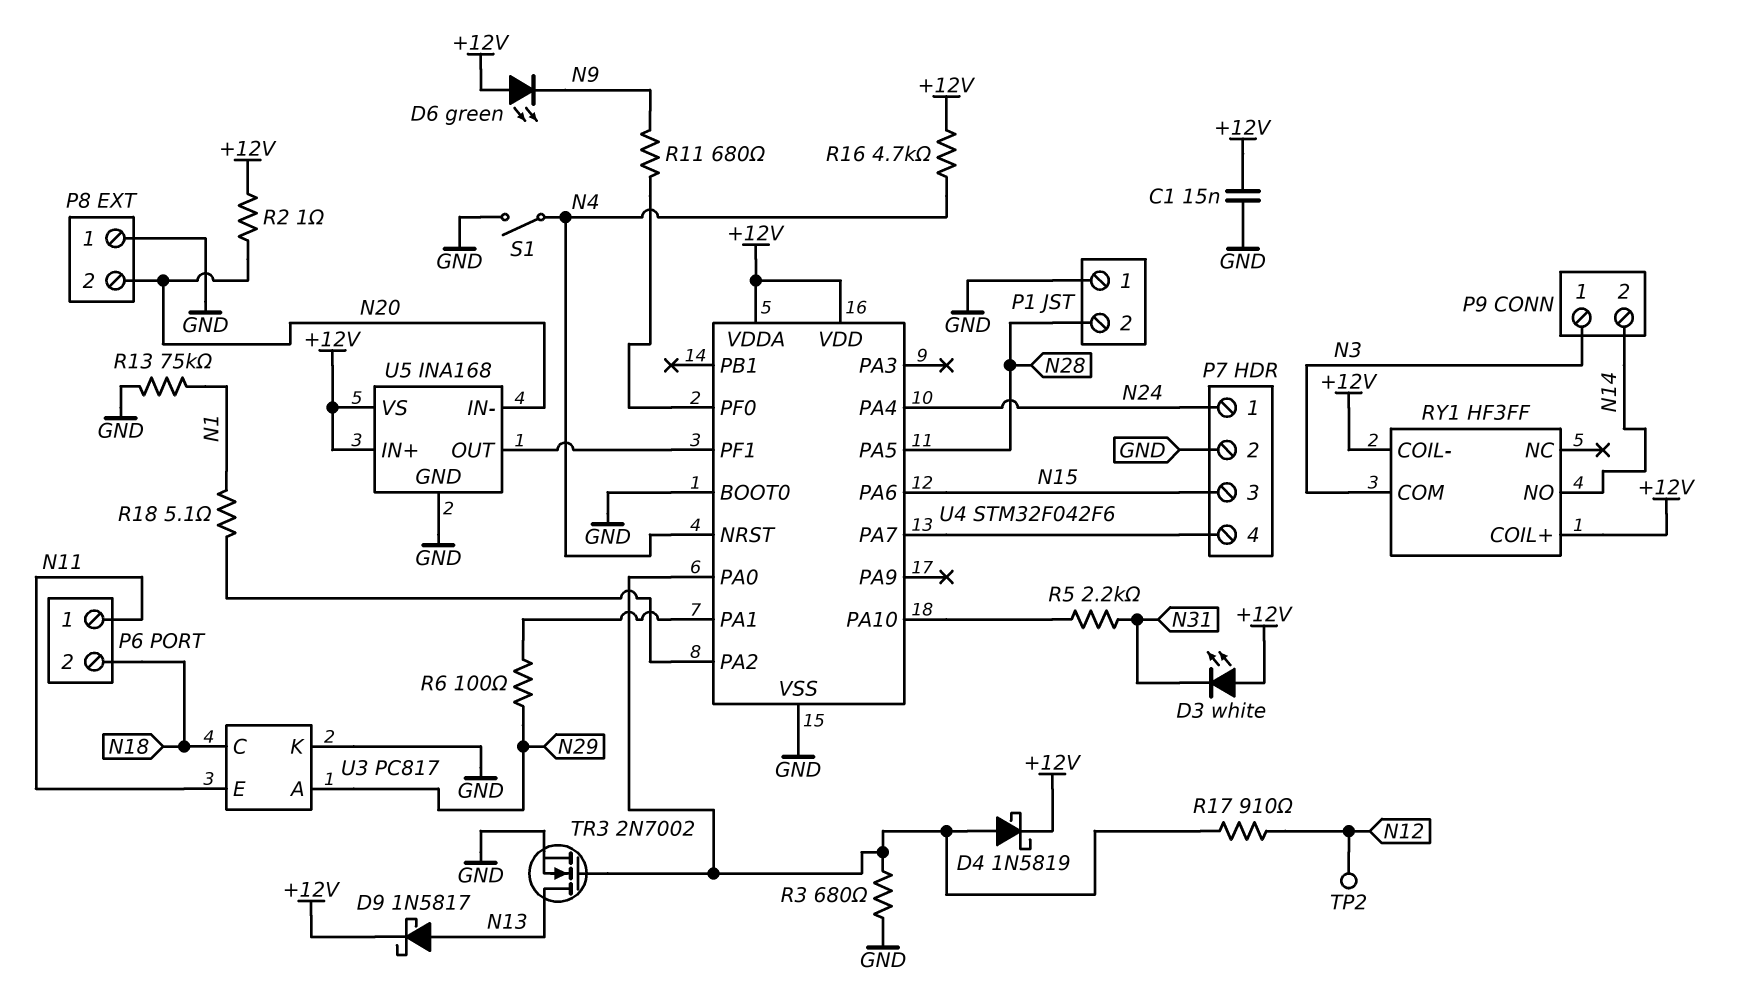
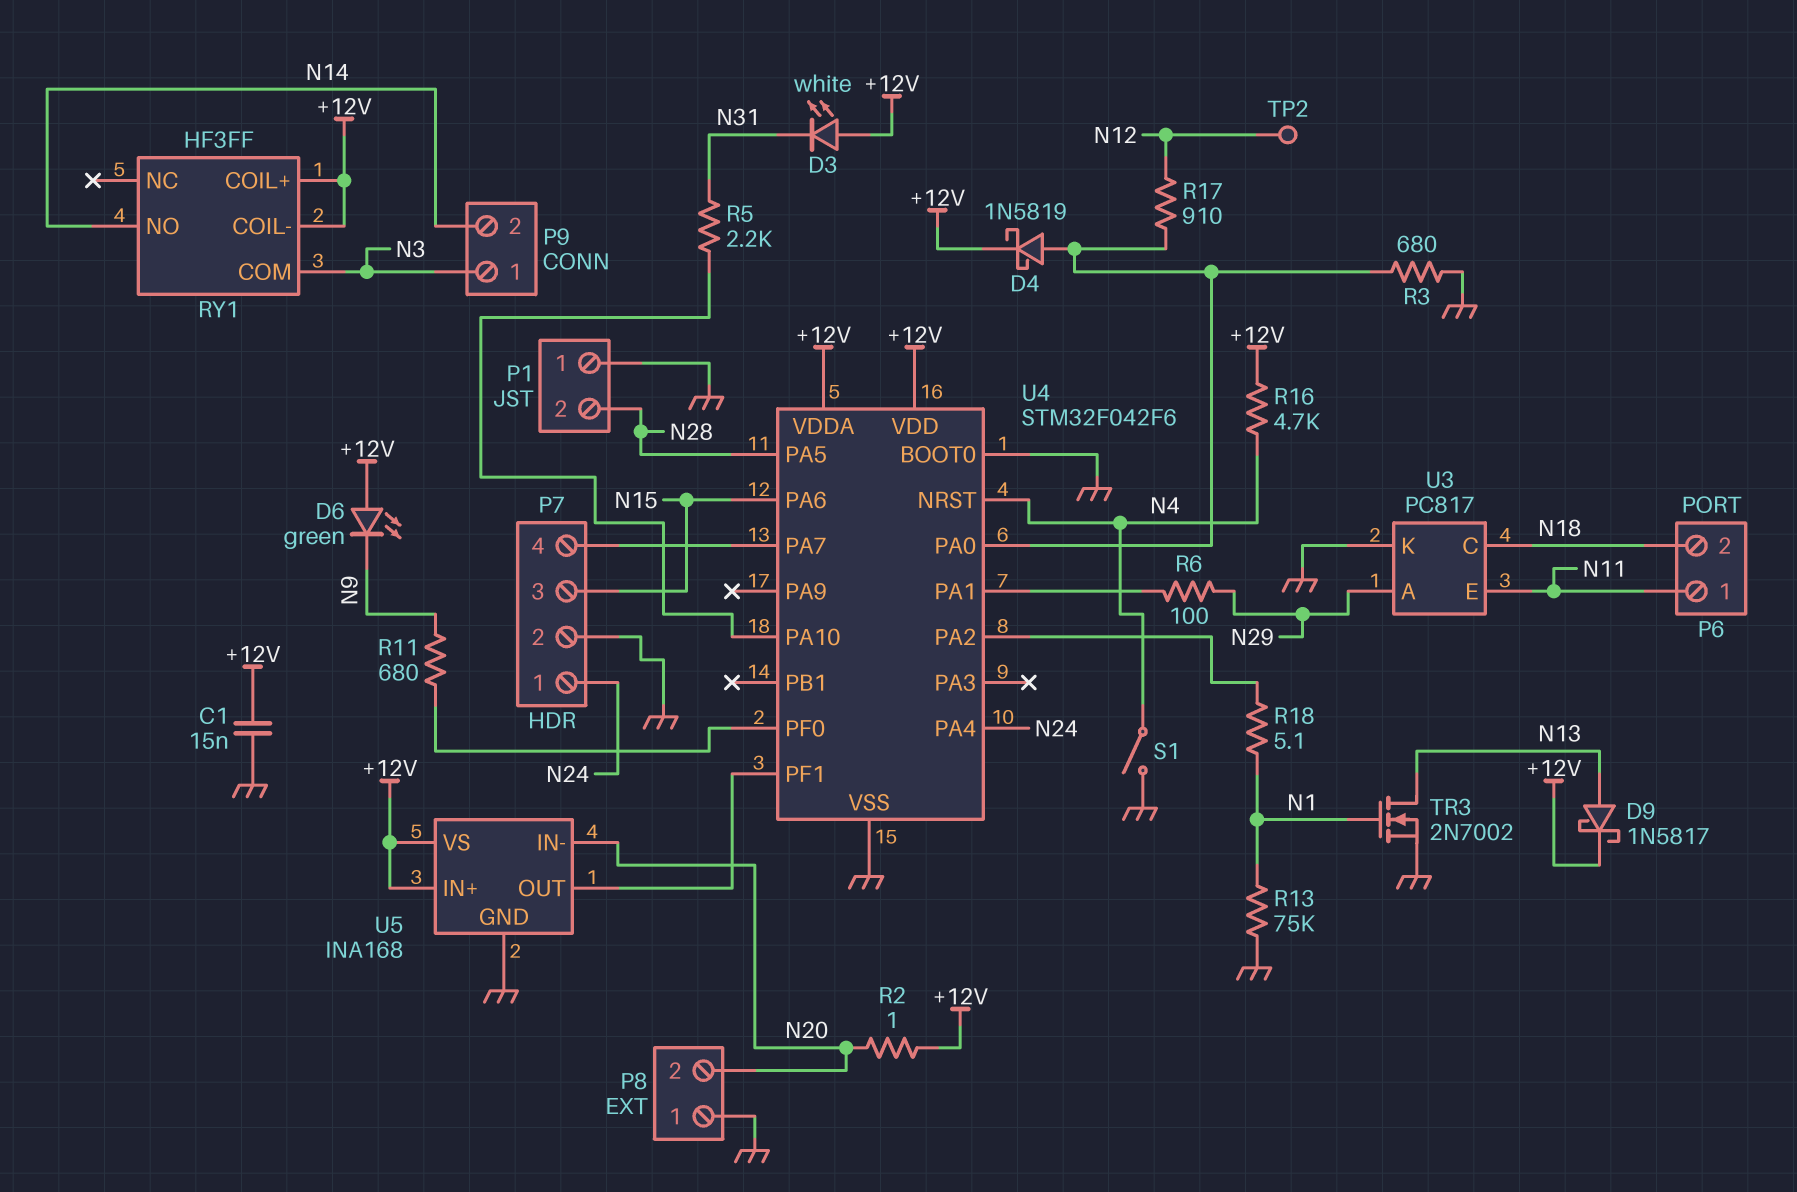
TR3: NMOS 2N7002 (G U4/PA0, D N13, S GND) -> NMOS 2N7002 (G N1, D N13, S GND)

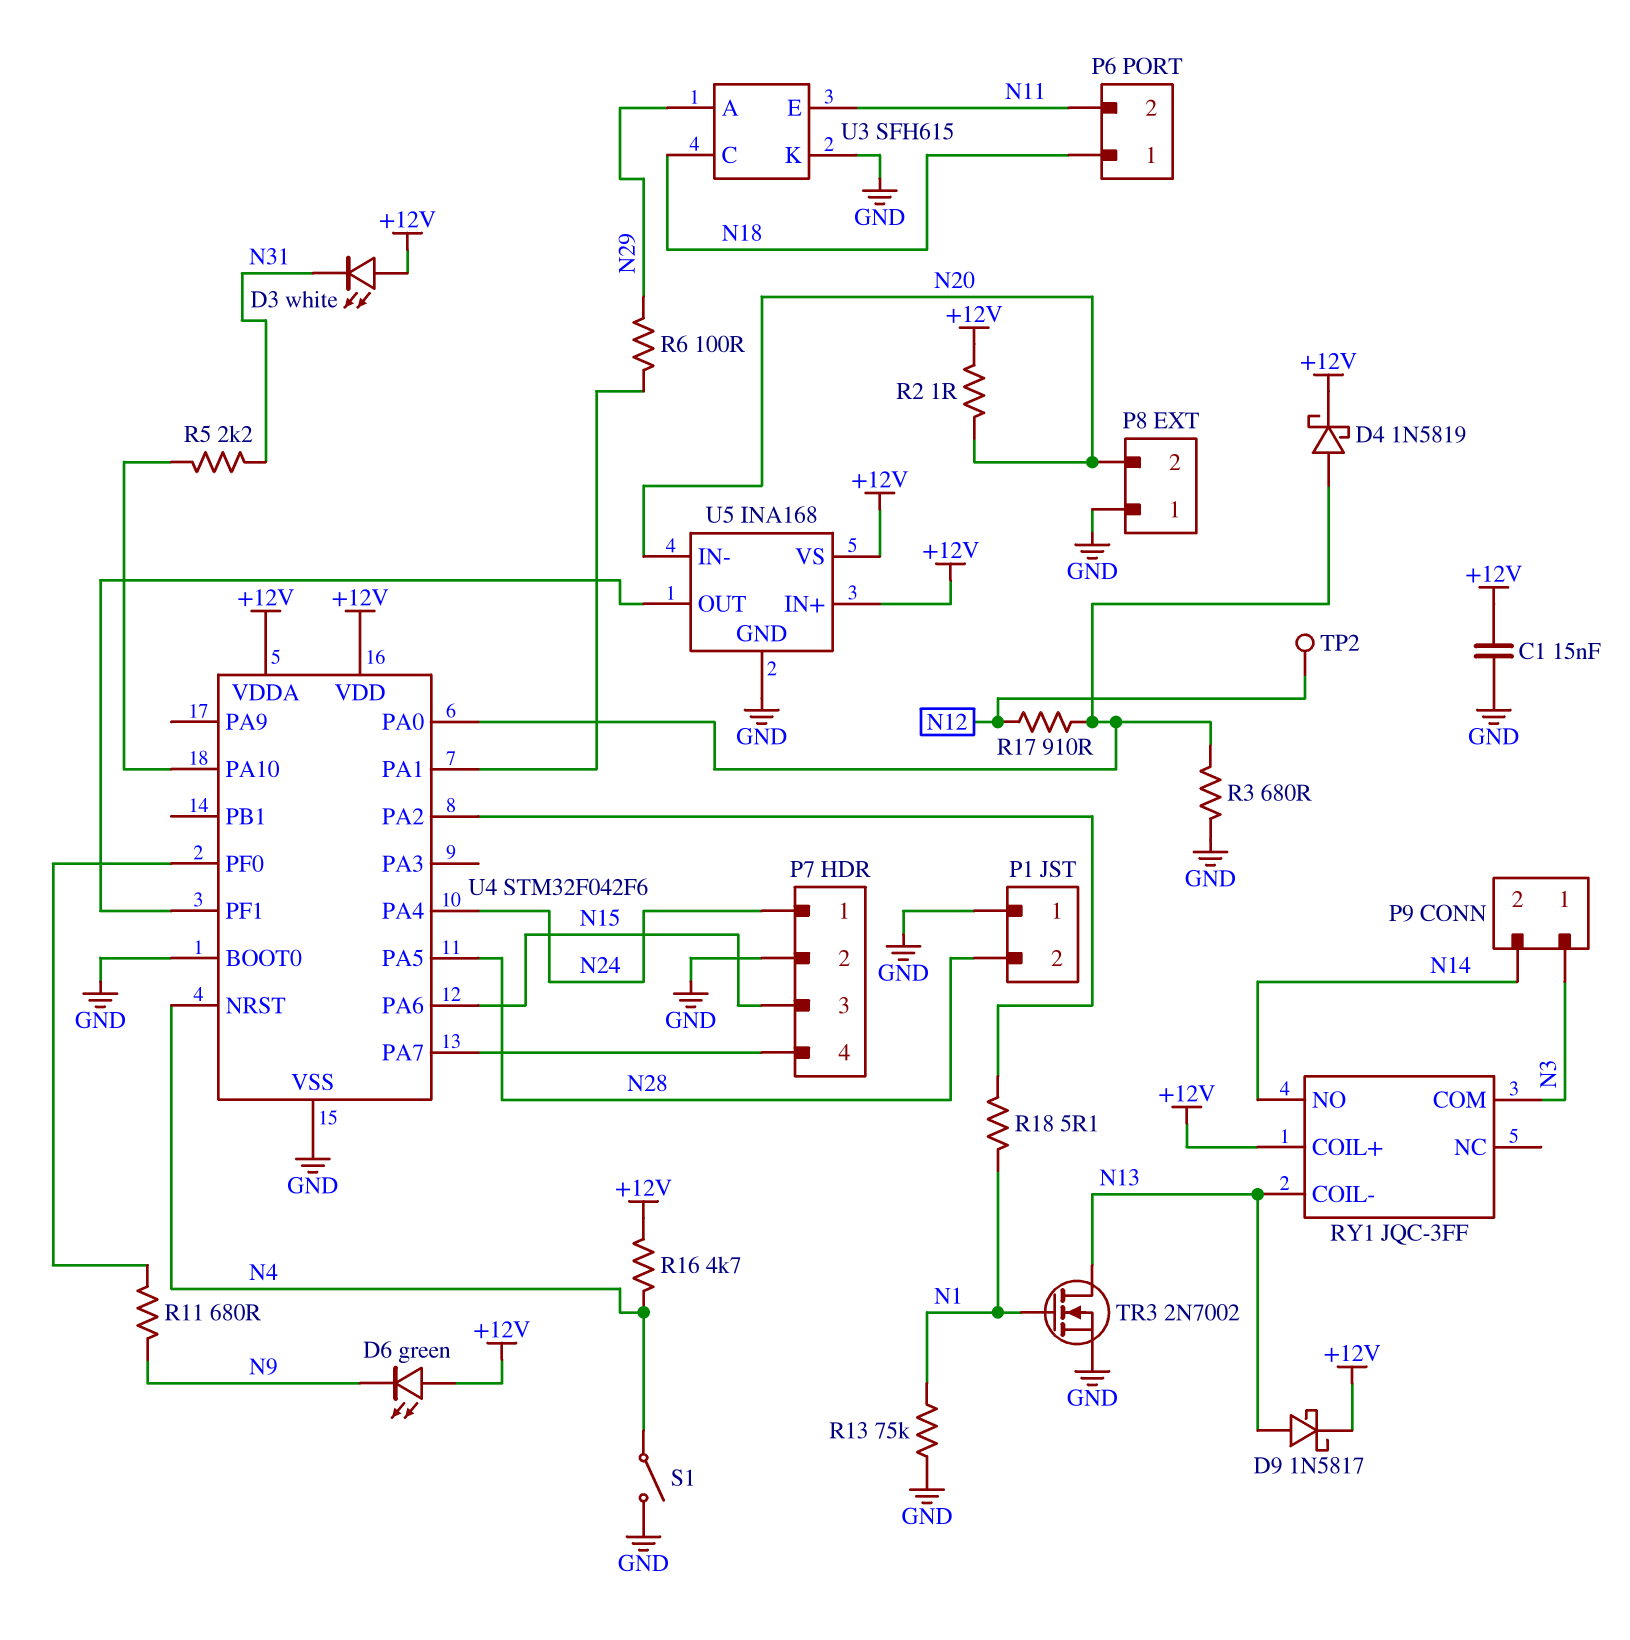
P6 pin 1: N11 -> N18
P6 pin 2: N18 -> N11
RY1: HF3FF -> JQC-3FF
RY1 pin COIL-: +12V -> N13
U3: PC817 -> SFH615

